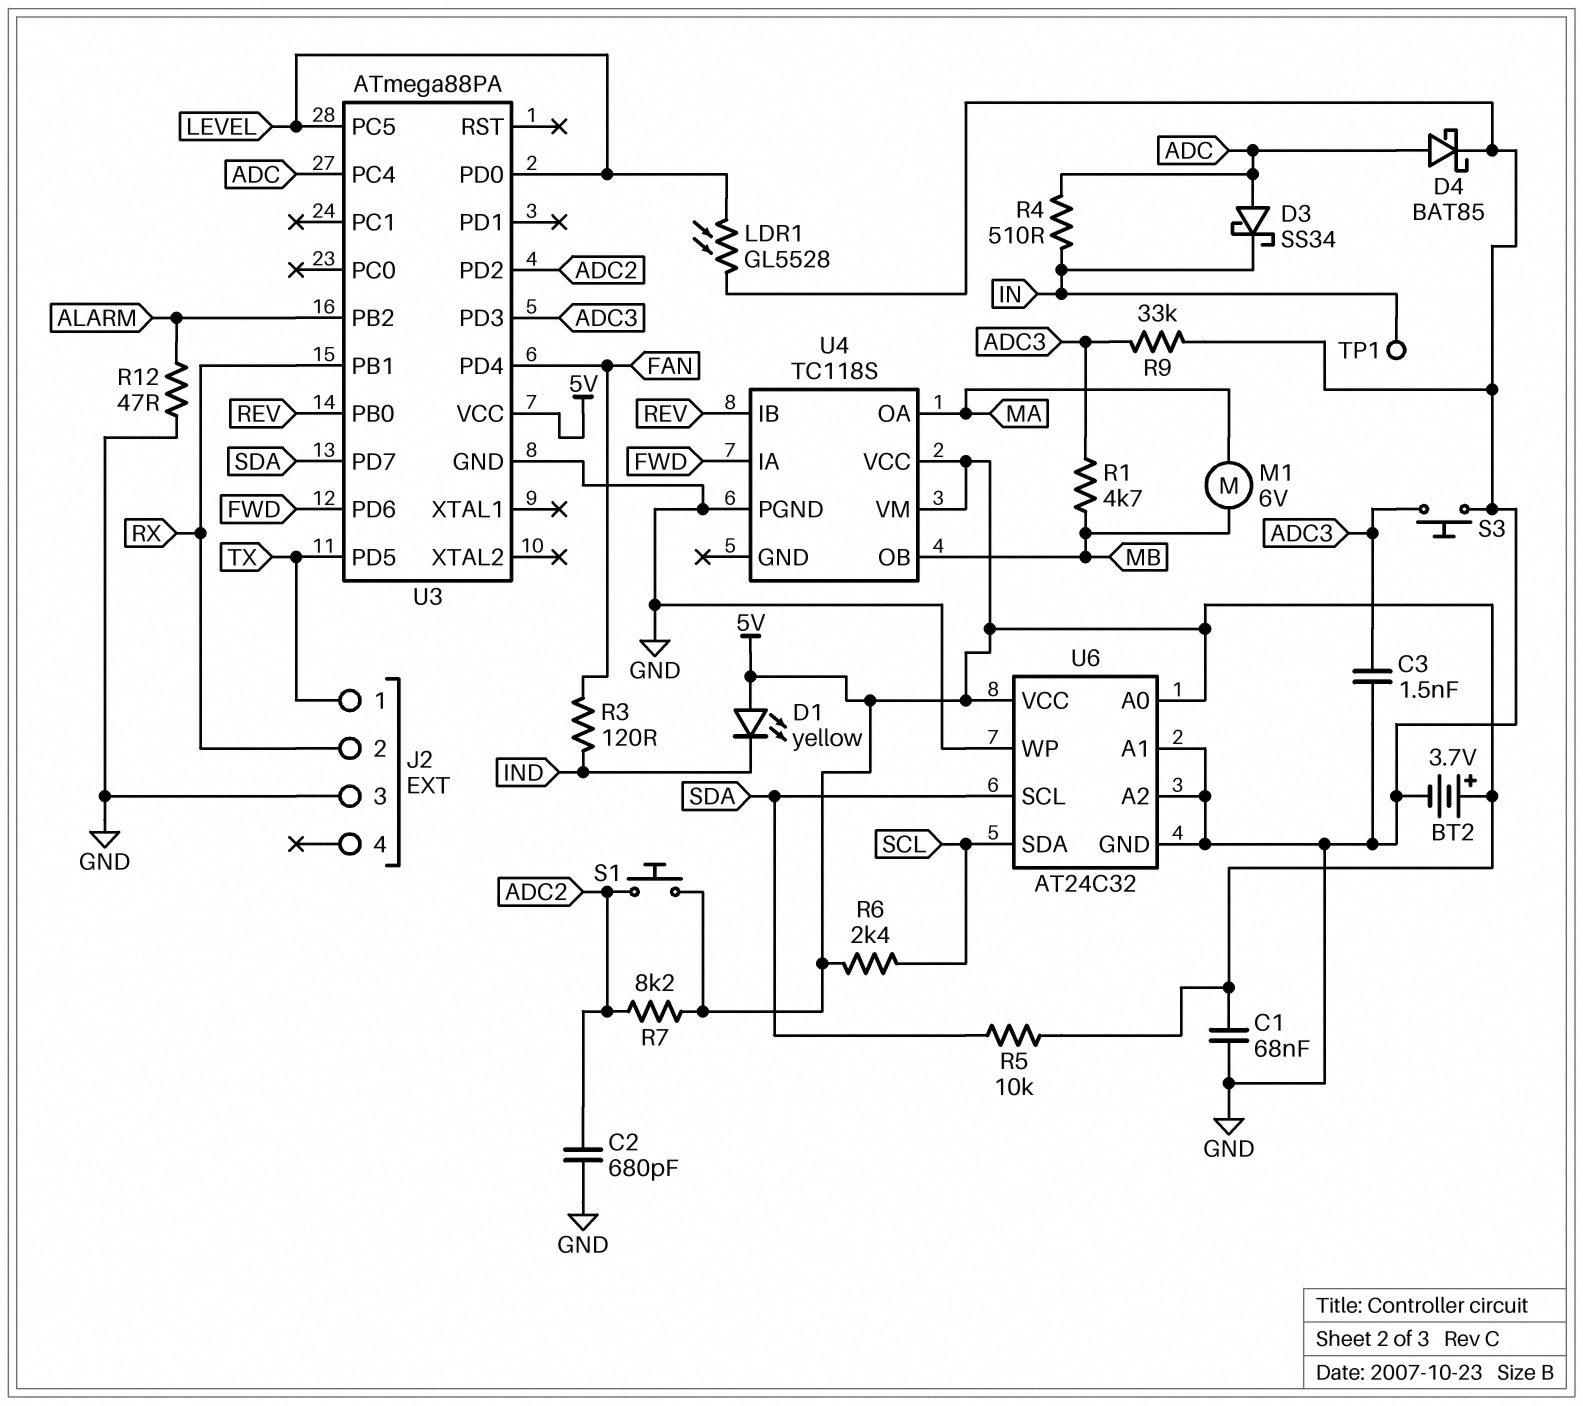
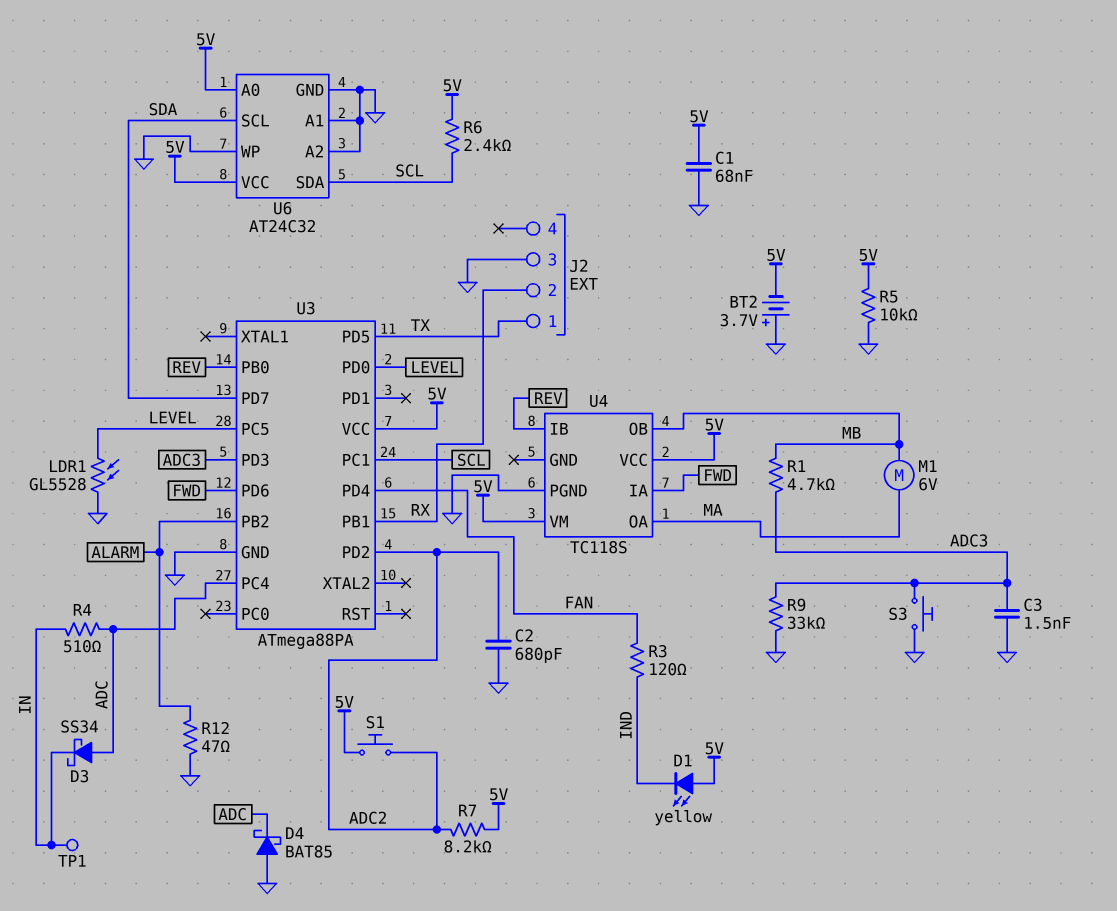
BT2: 3.7V (plus 5V, minus GND) -> 3.7V (plus GND, minus 5V)
D4: schottky BAT85 (A ADC, K GND) -> schottky BAT85 (A GND, K ADC)
R5: 10k (5V, SDA) -> 10k (5V, GND)
U3 pin PC1: none -> SCL

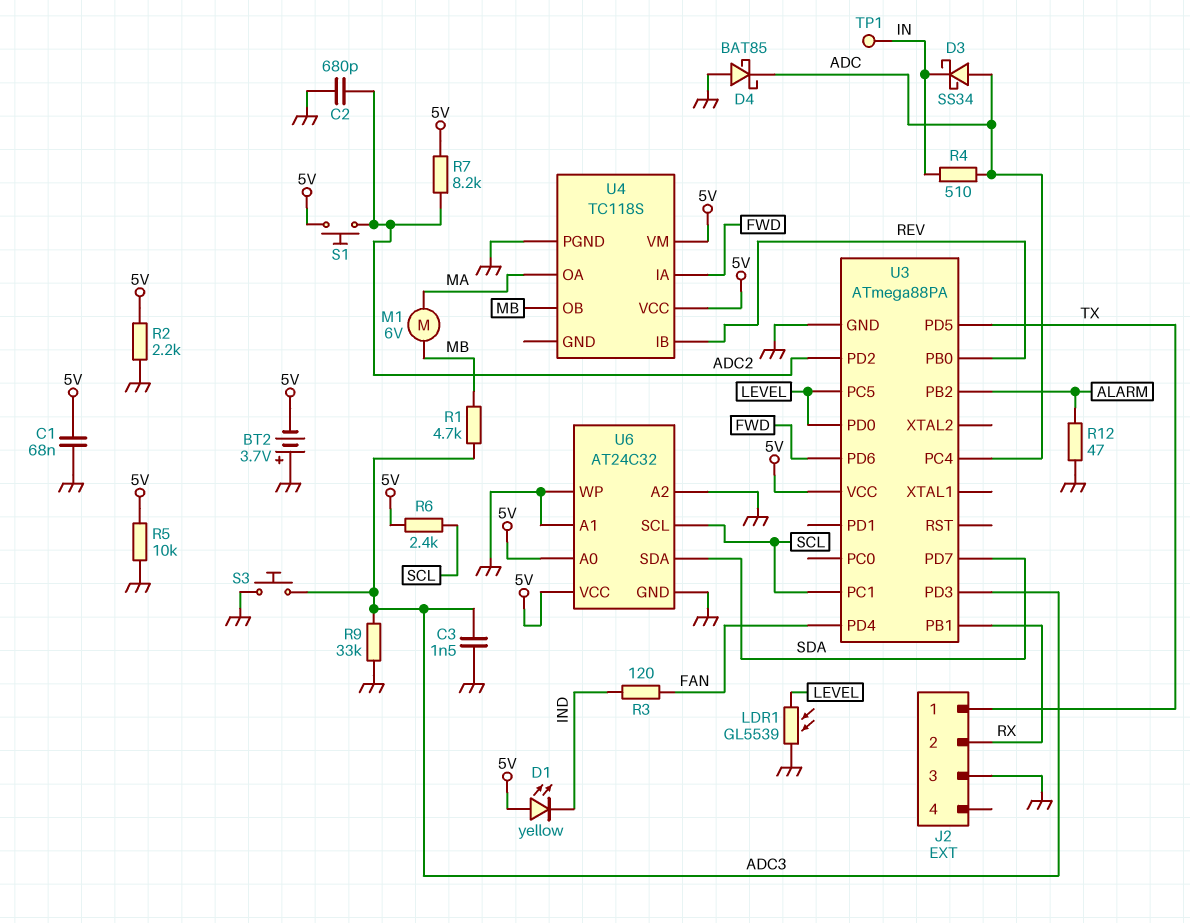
LDR1: GL5528 (GND, LEVEL) -> GL5539 (GND, LEVEL)
R2: none -> 2.2k (5V, GND)
U6 pin SCL: SDA -> SCL
U6 pin SDA: SCL -> SDA

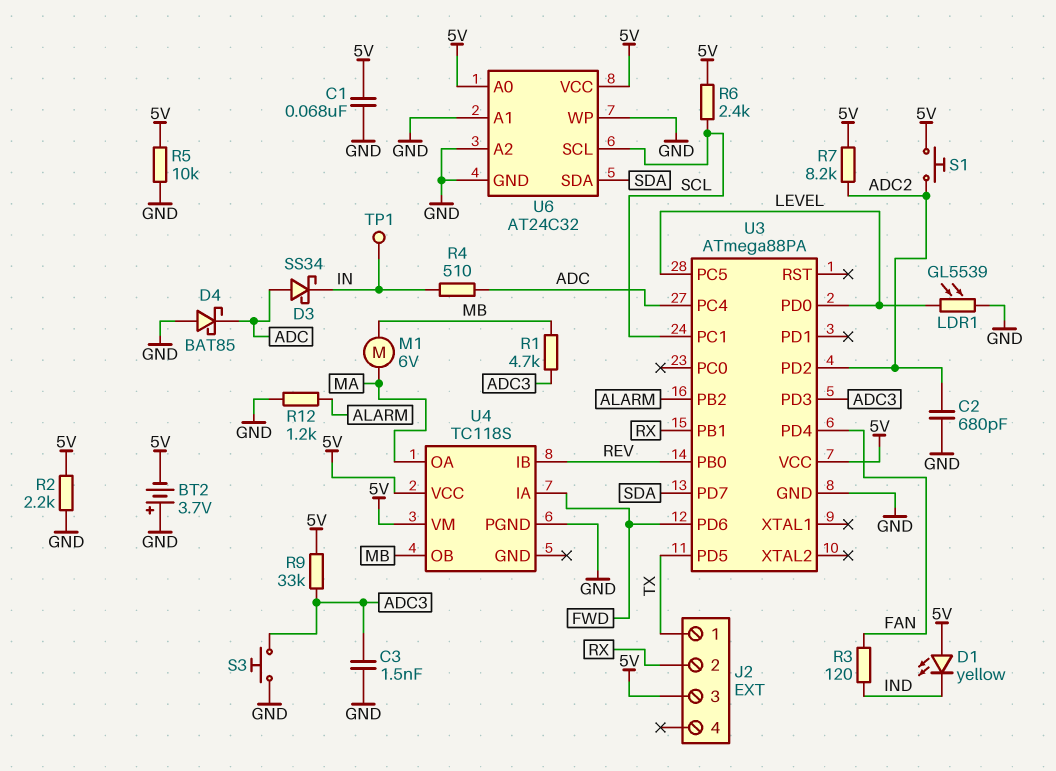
J2 pin 3: GND -> 5V
R9: 33k (ADC3, GND) -> 33k (5V, ADC3)
R12: 47 (ALARM, GND) -> 1.2k (ALARM, GND)

